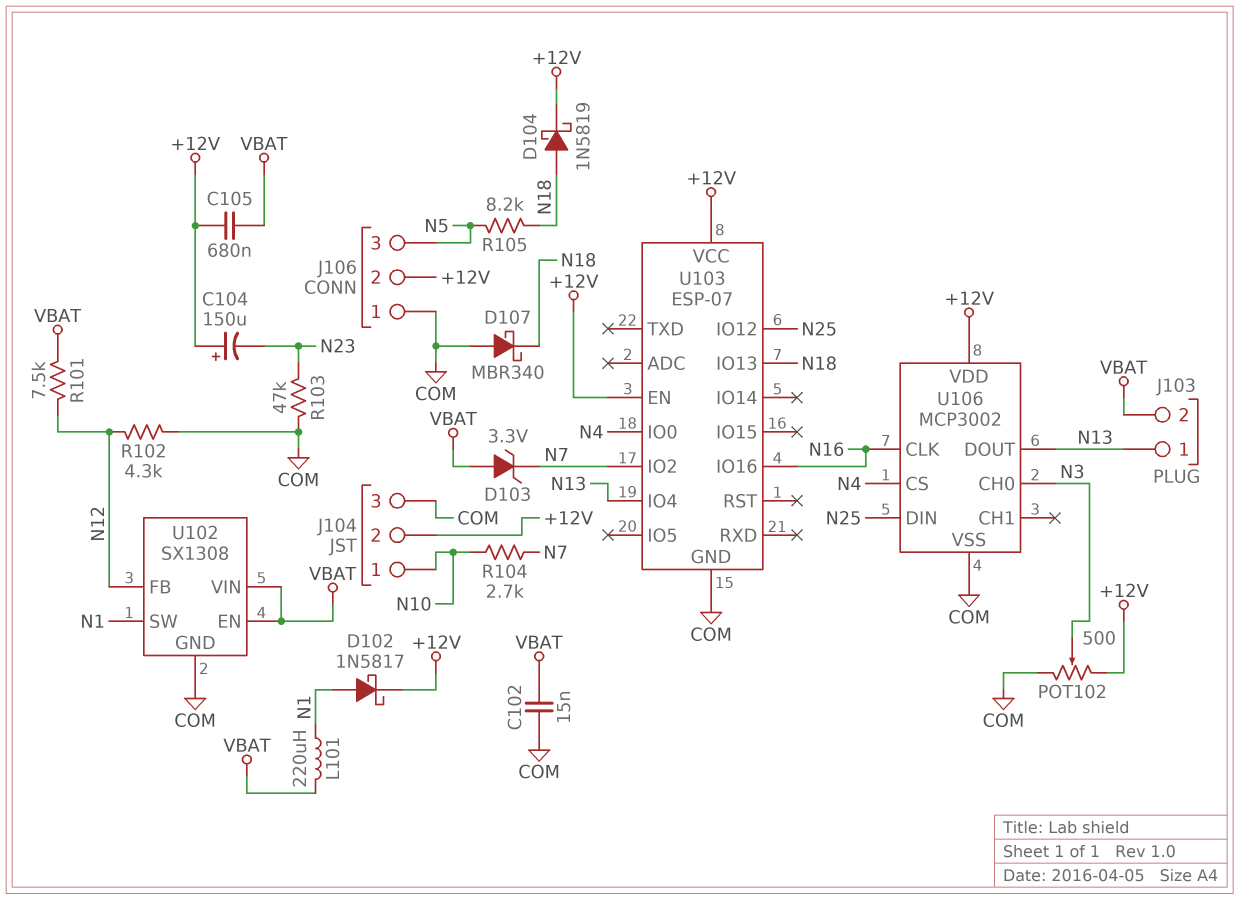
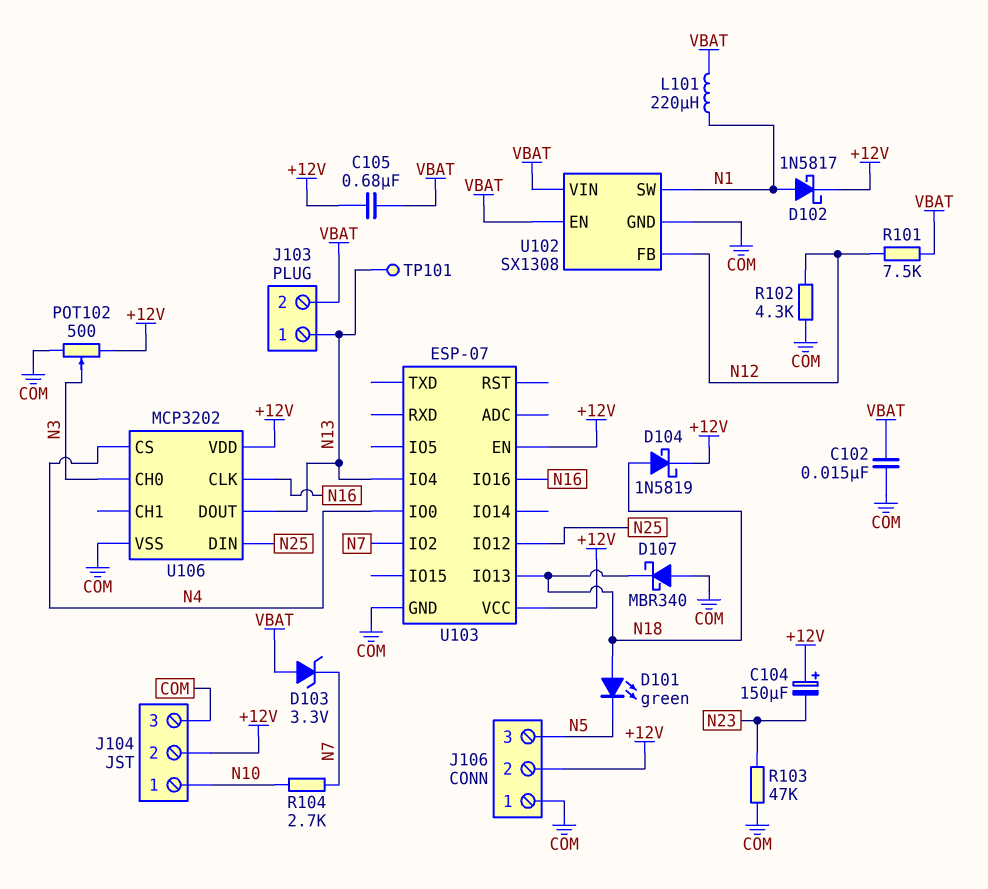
D101: none -> LED green (A N18, K N5)
R105: 8.2k (N5, N18) -> none
TP101: none -> test point (N13)
U106: MCP3002 -> MCP3202

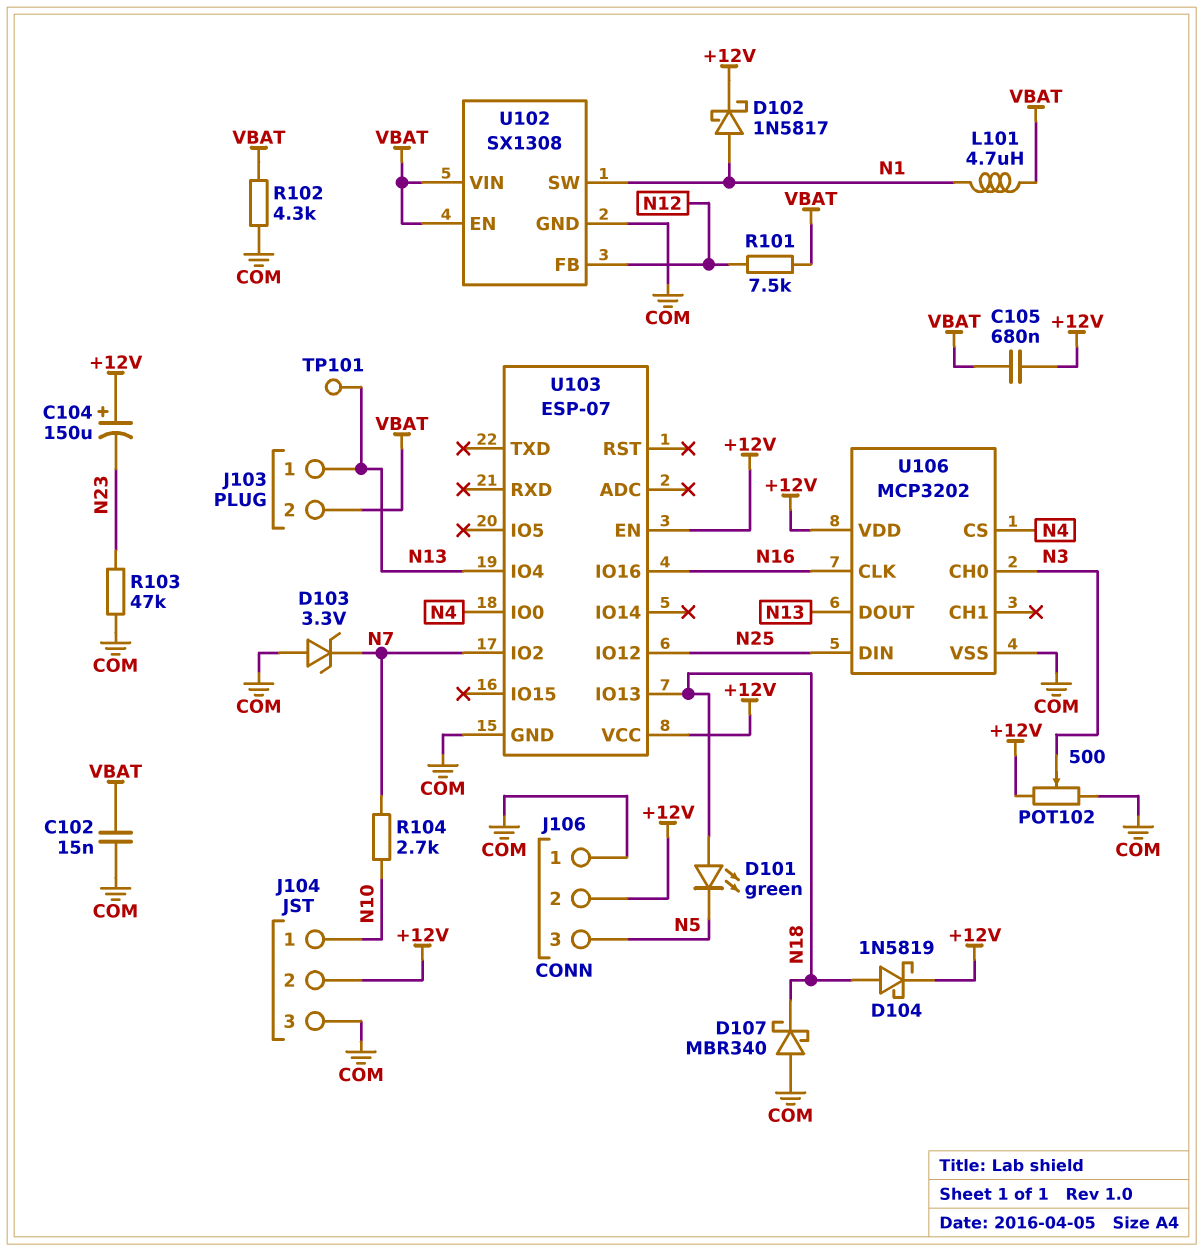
D103: zener 3.3V (A VBAT, K N7) -> zener 3.3V (A COM, K N7)
L101: 220uH (N1, VBAT) -> 4.7uH (N1, VBAT)
R102: 4.3k (COM, N12) -> 4.3k (COM, VBAT)

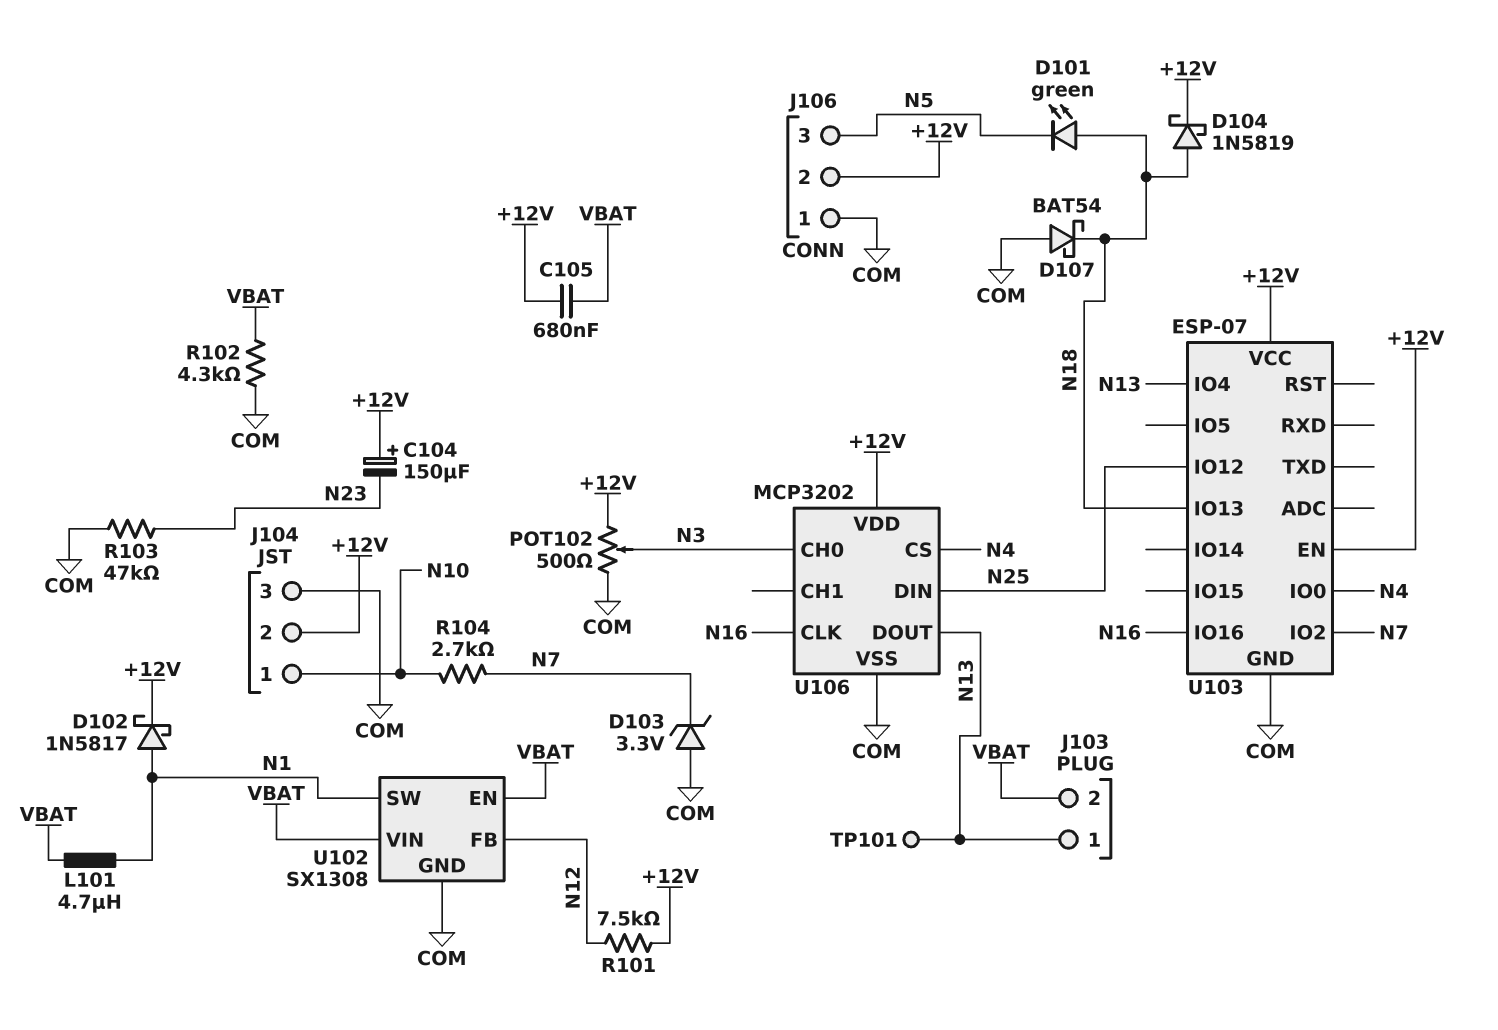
C102: 15nF (COM, VBAT) -> none
D107: schottky MBR340 (A COM, K N18) -> schottky BAT54 (A COM, K N18)
R101: 7.5k (N12, VBAT) -> 7.5k (+12V, N12)

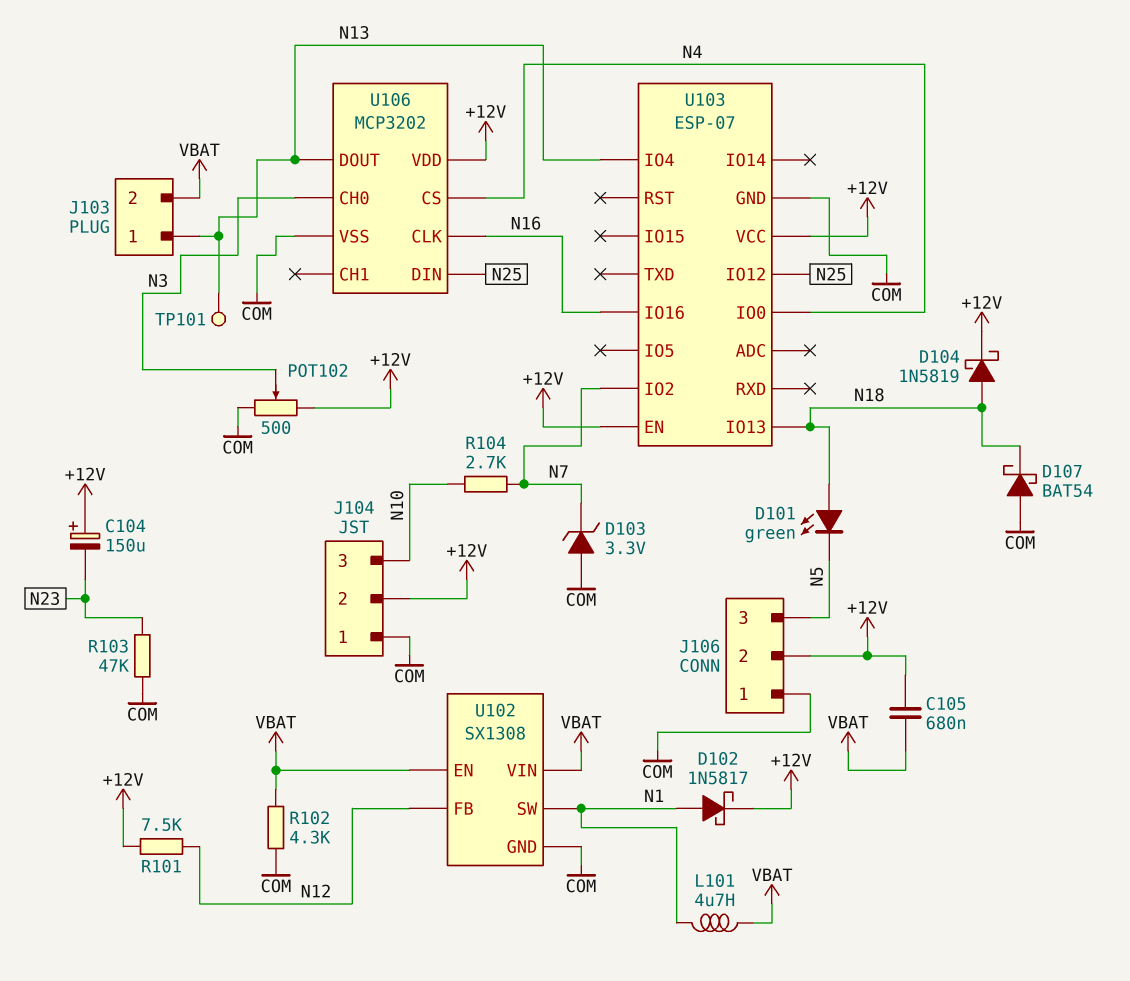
J104 pin 1: N10 -> COM
J104 pin 3: COM -> N10

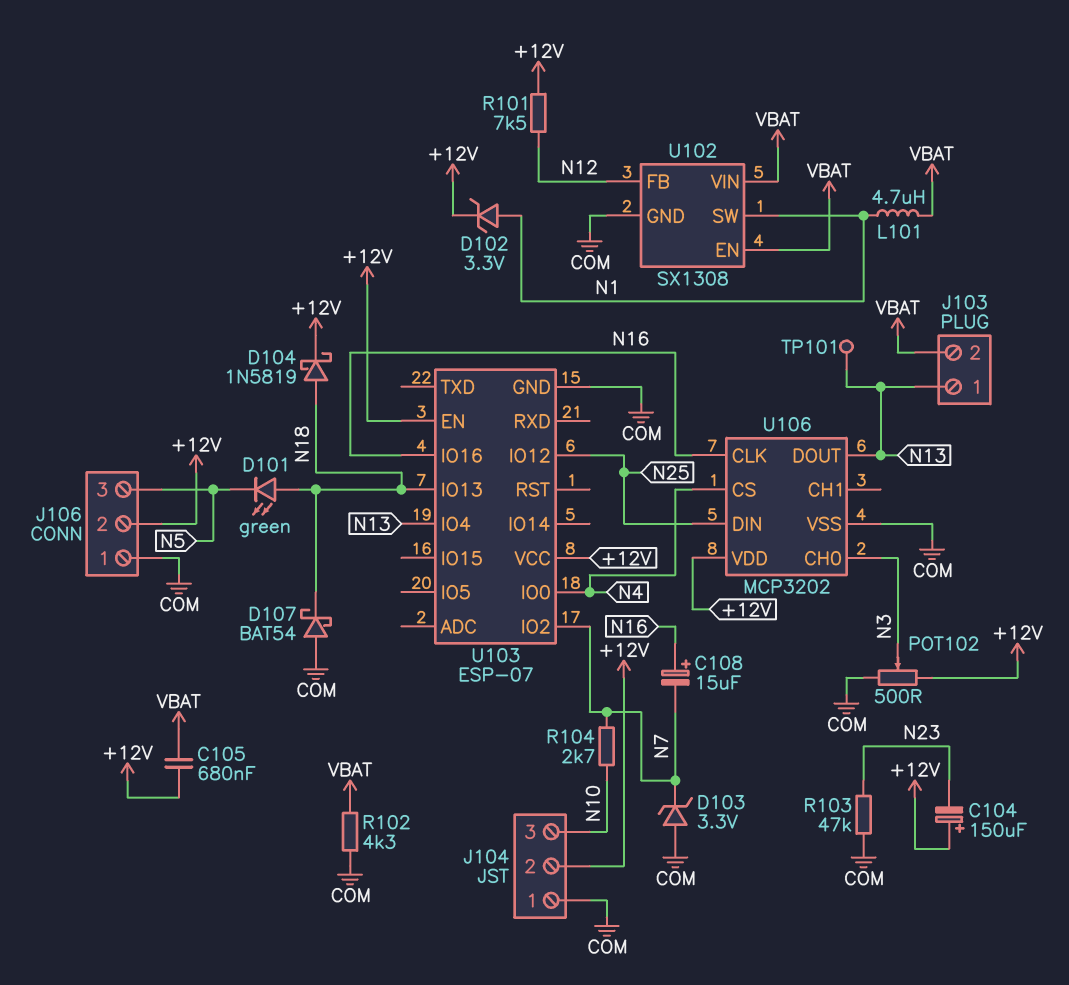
C108: none -> 15uF (plus N16, minus N7)
D102: schottky 1N5817 (A N1, K +12V) -> zener 3.3V (A N1, K +12V)

